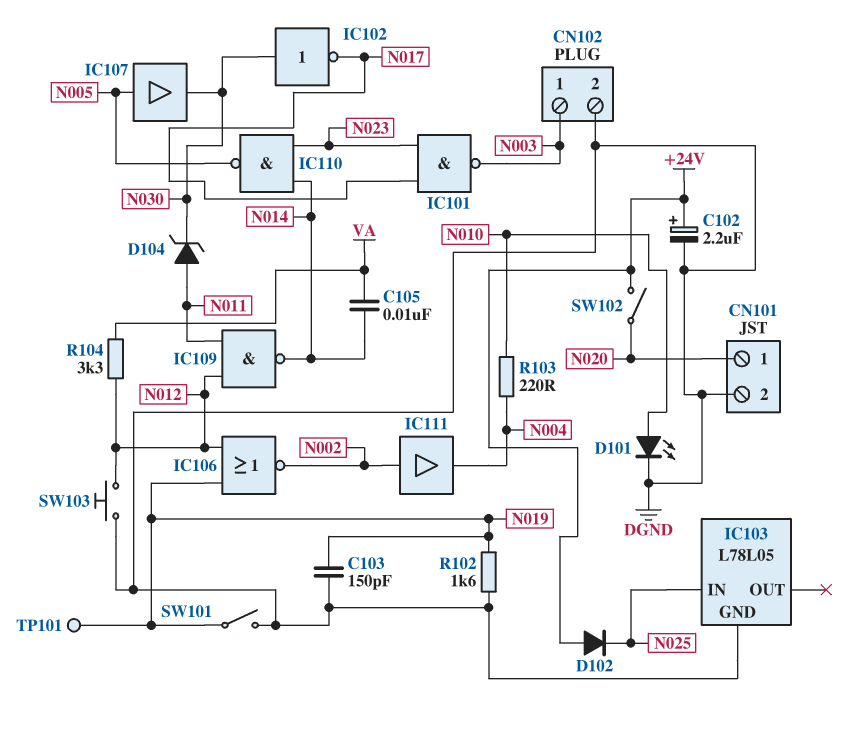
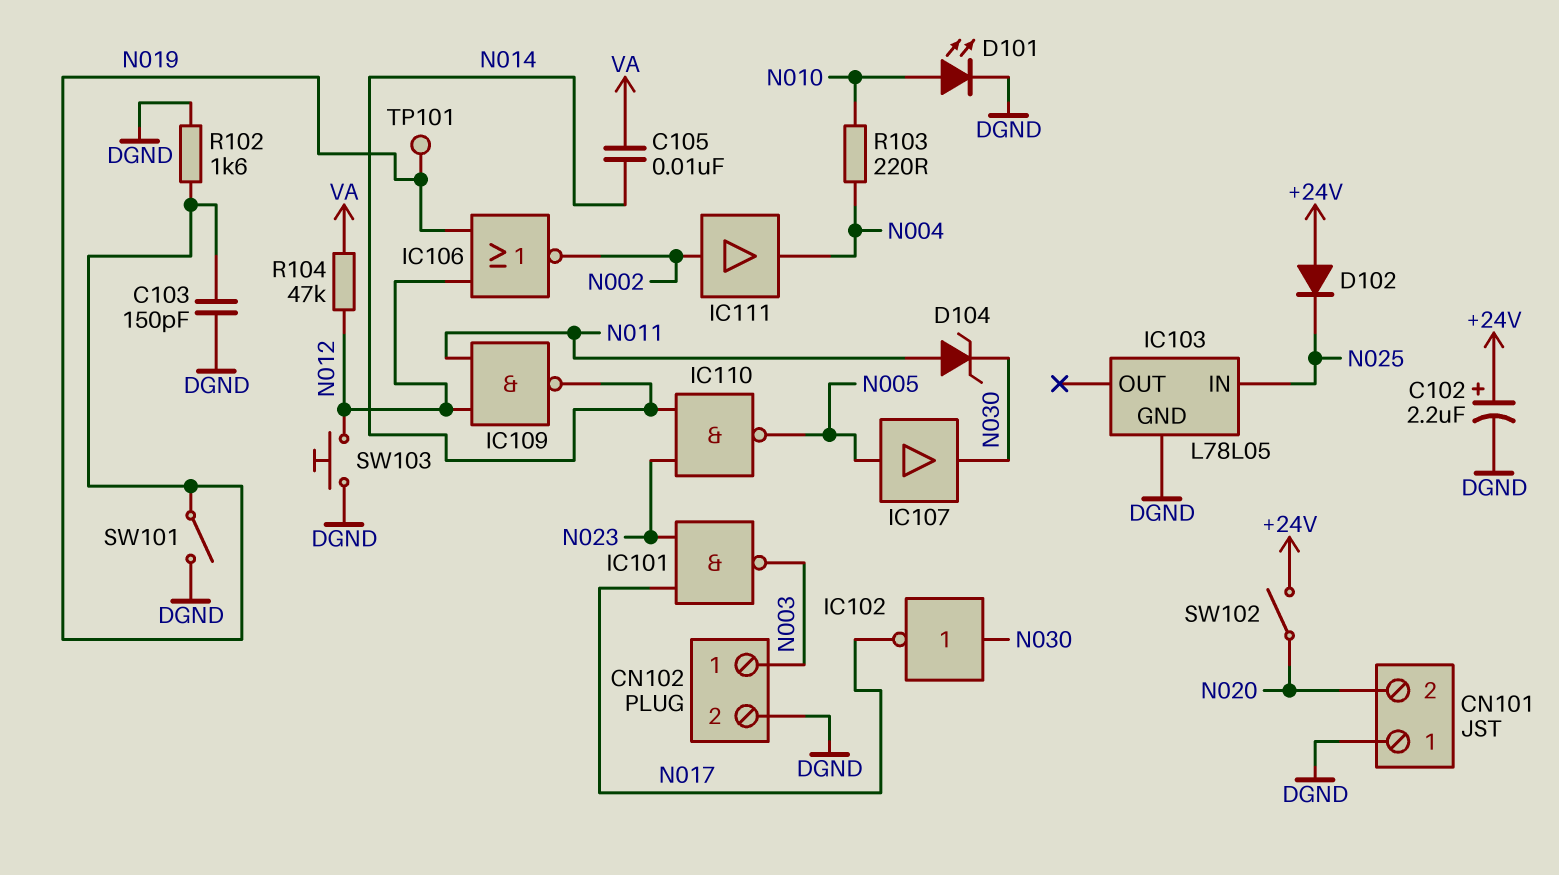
CN101 pin 1: N020 -> DGND
CN101 pin 2: DGND -> N020
R104: 3.3k (N012, VA) -> 47k (N012, VA)

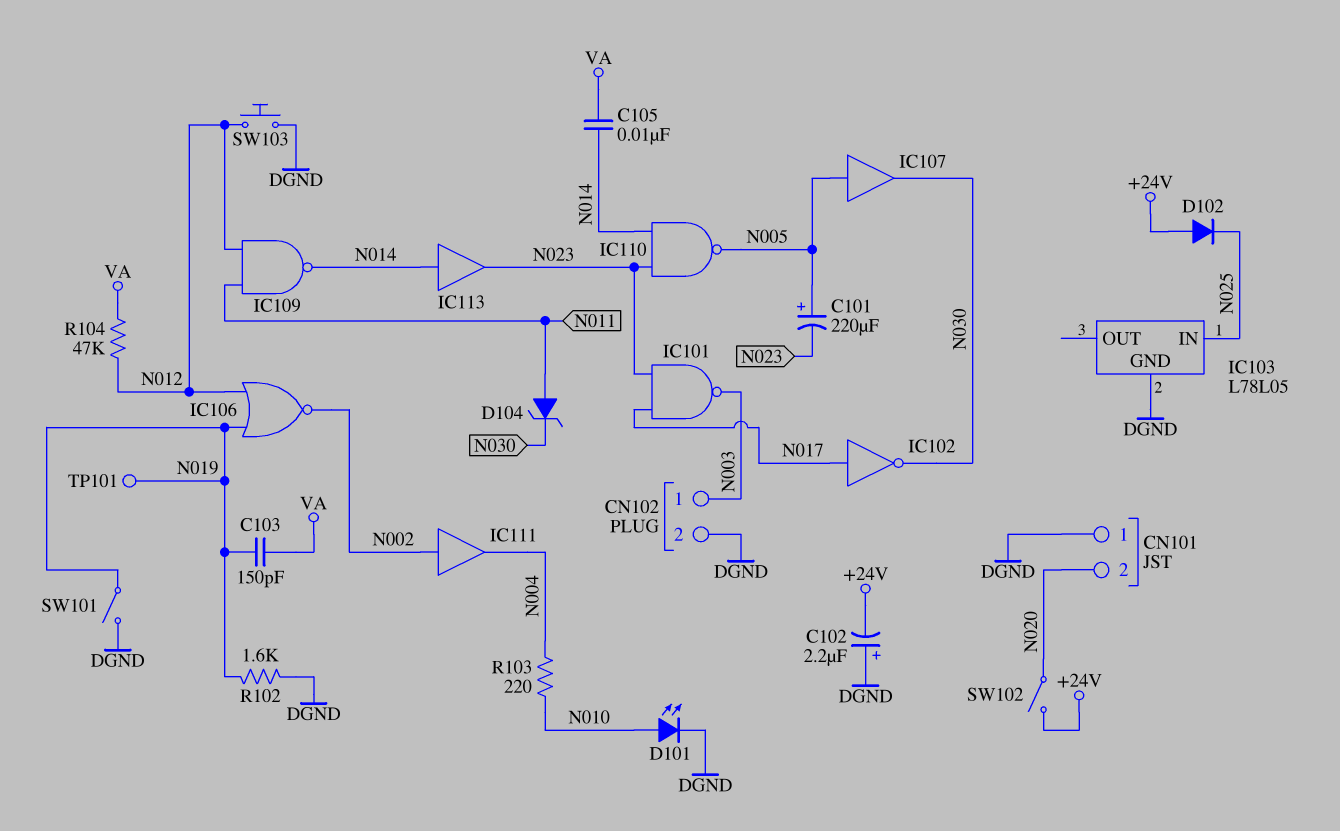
C101: none -> 220uF (plus N005, minus N023)
C102: 2.2uF (plus +24V, minus DGND) -> 2.2uF (plus DGND, minus +24V)
C103: 150pF (DGND, N019) -> 150pF (N019, VA)
IC102: NOT (in N030, out N017) -> NOT (in N017, out N030)
IC113: none -> buffer (in N014, out N023)

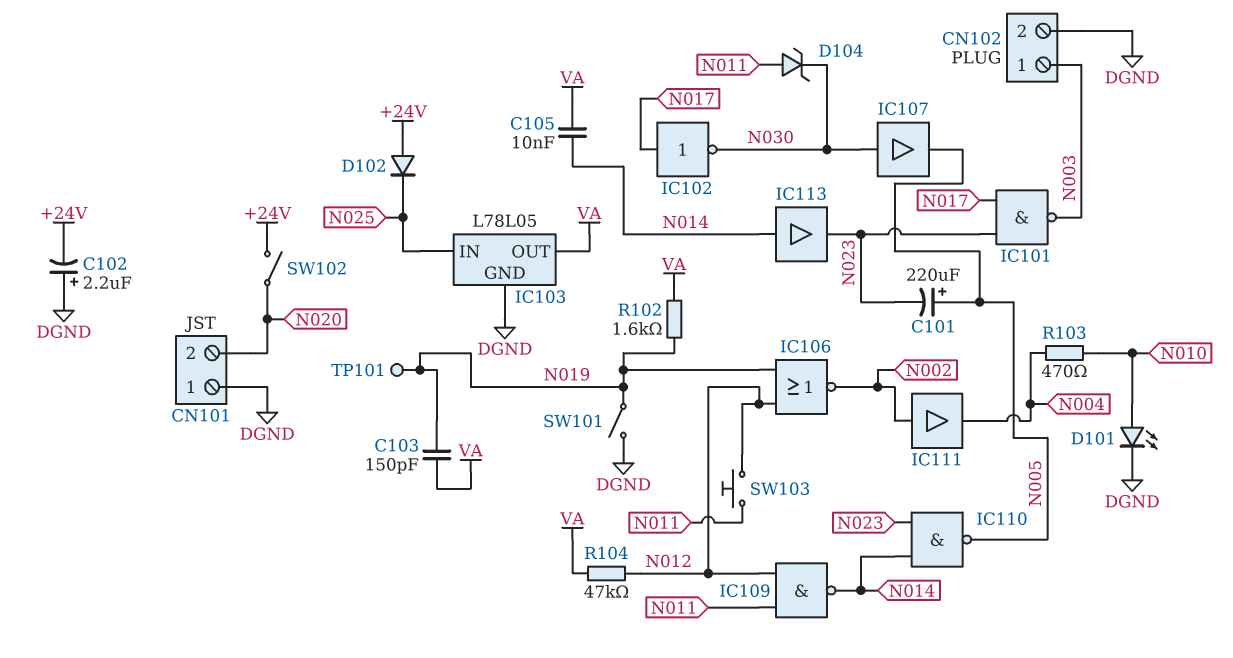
IC103 pin OUT: none -> VA
IC107: buffer (in N005, out N030) -> buffer (in N030, out N005)
R102: 1.6k (DGND, N019) -> 1.6k (N019, VA)
R103: 220 (N004, N010) -> 470 (N004, N010)
SW103: button (DGND, N012) -> button (N011, N012)

